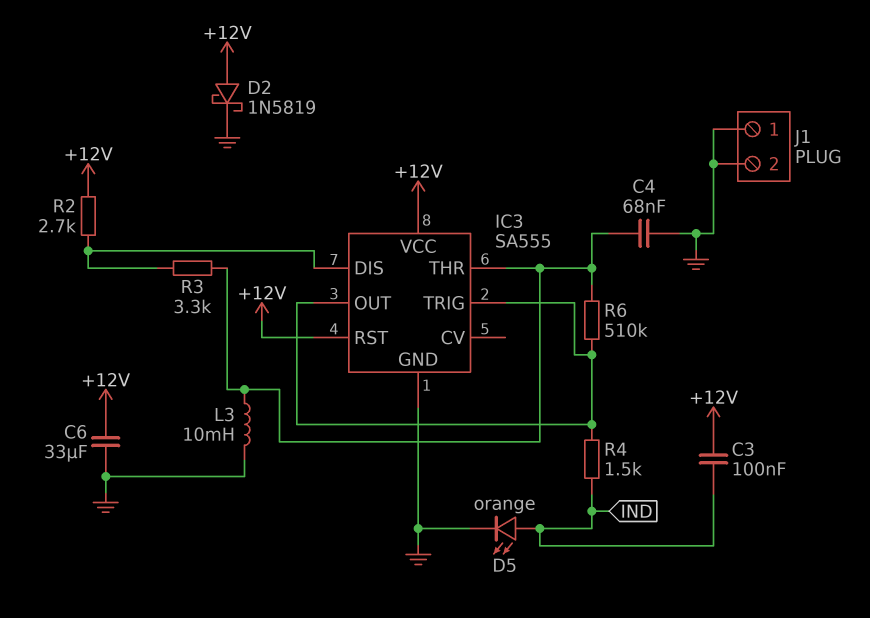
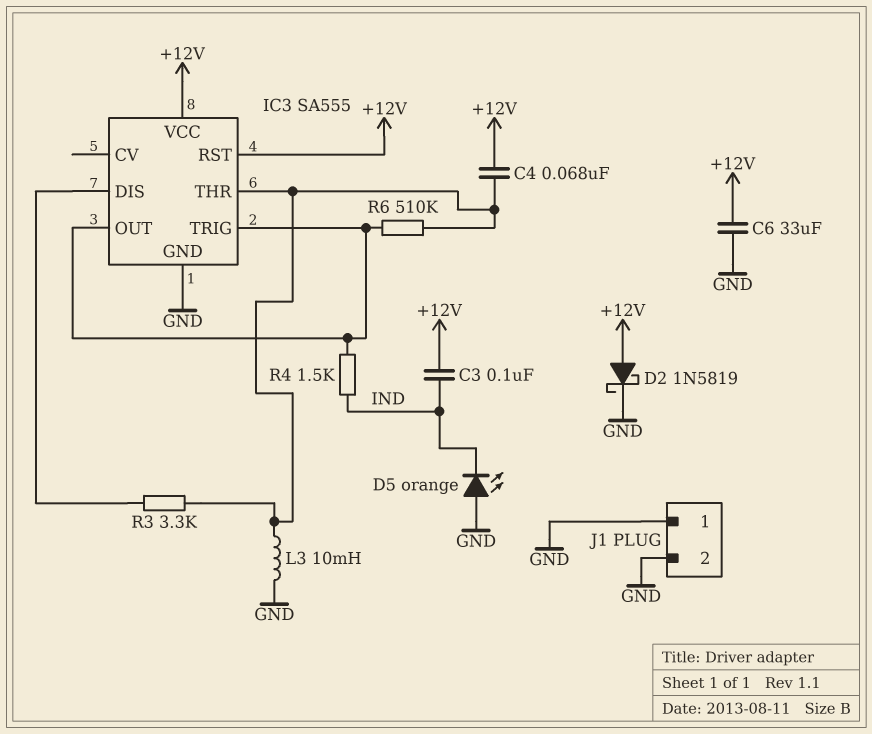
C4: 68nF (GND, IC3/THR) -> 68nF (+12V, IC3/THR)
D5: LED orange (A IND, K GND) -> LED orange (A GND, K IND)
R2: 2.7k (+12V, IC3/DIS) -> none

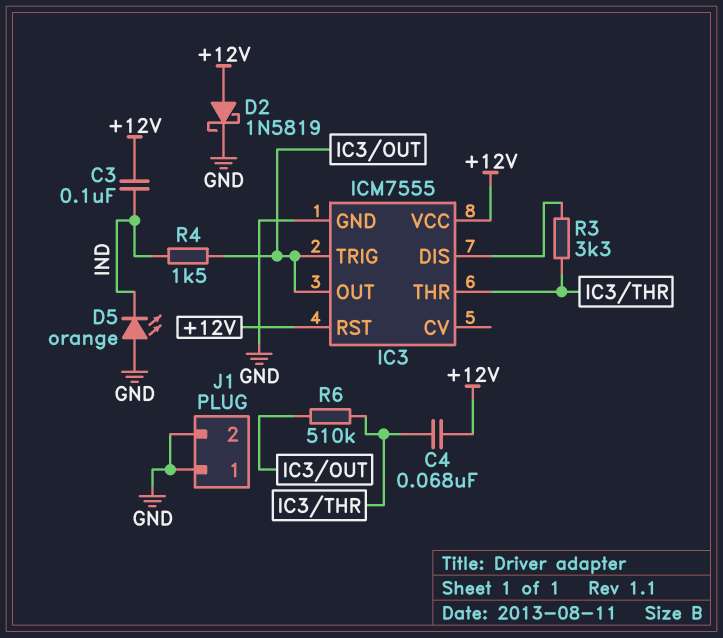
C6: 33uF (+12V, GND) -> none
IC3: SA555 -> ICM7555
L3: 10mH (GND, IC3/THR) -> none

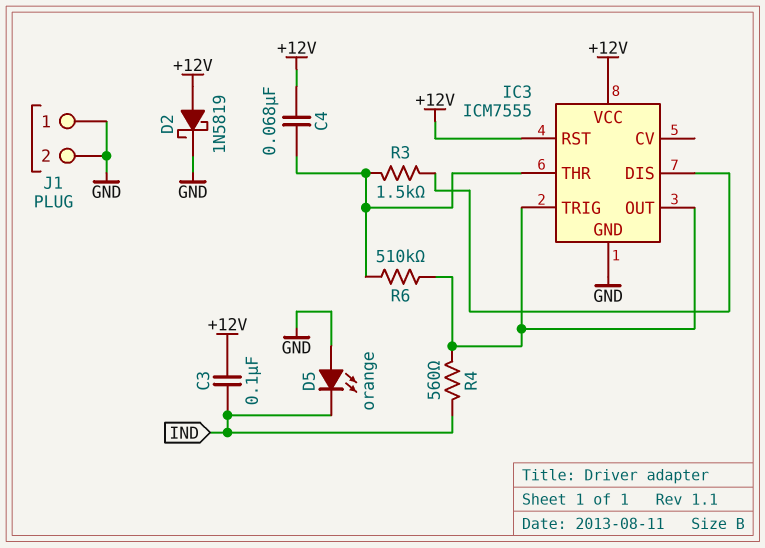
R3: 3.3k (IC3/DIS, IC3/THR) -> 1.5k (IC3/DIS, IC3/THR)
R4: 1.5k (IC3/OUT, IND) -> 560 (IC3/OUT, IND)

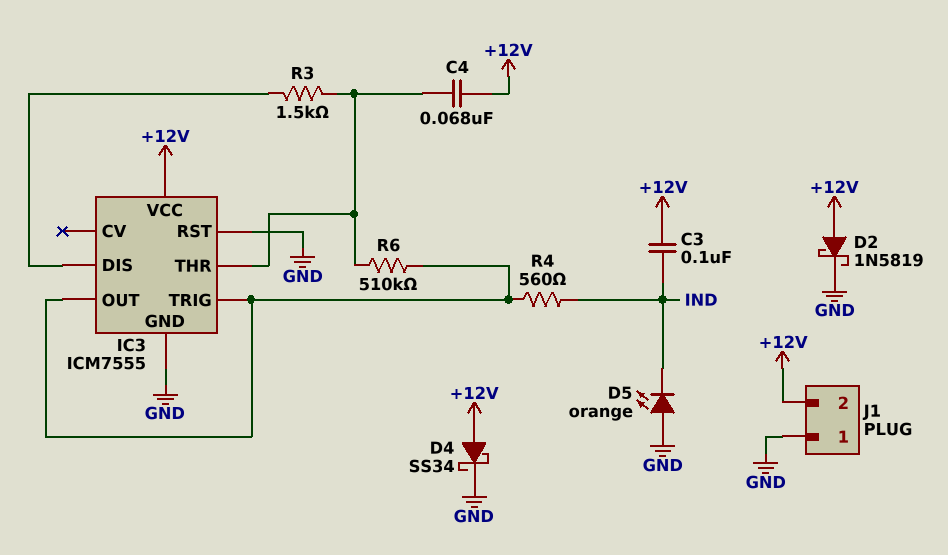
D4: none -> schottky SS34 (A +12V, K GND)
IC3 pin RST: +12V -> GND
J1 pin 2: GND -> +12V

